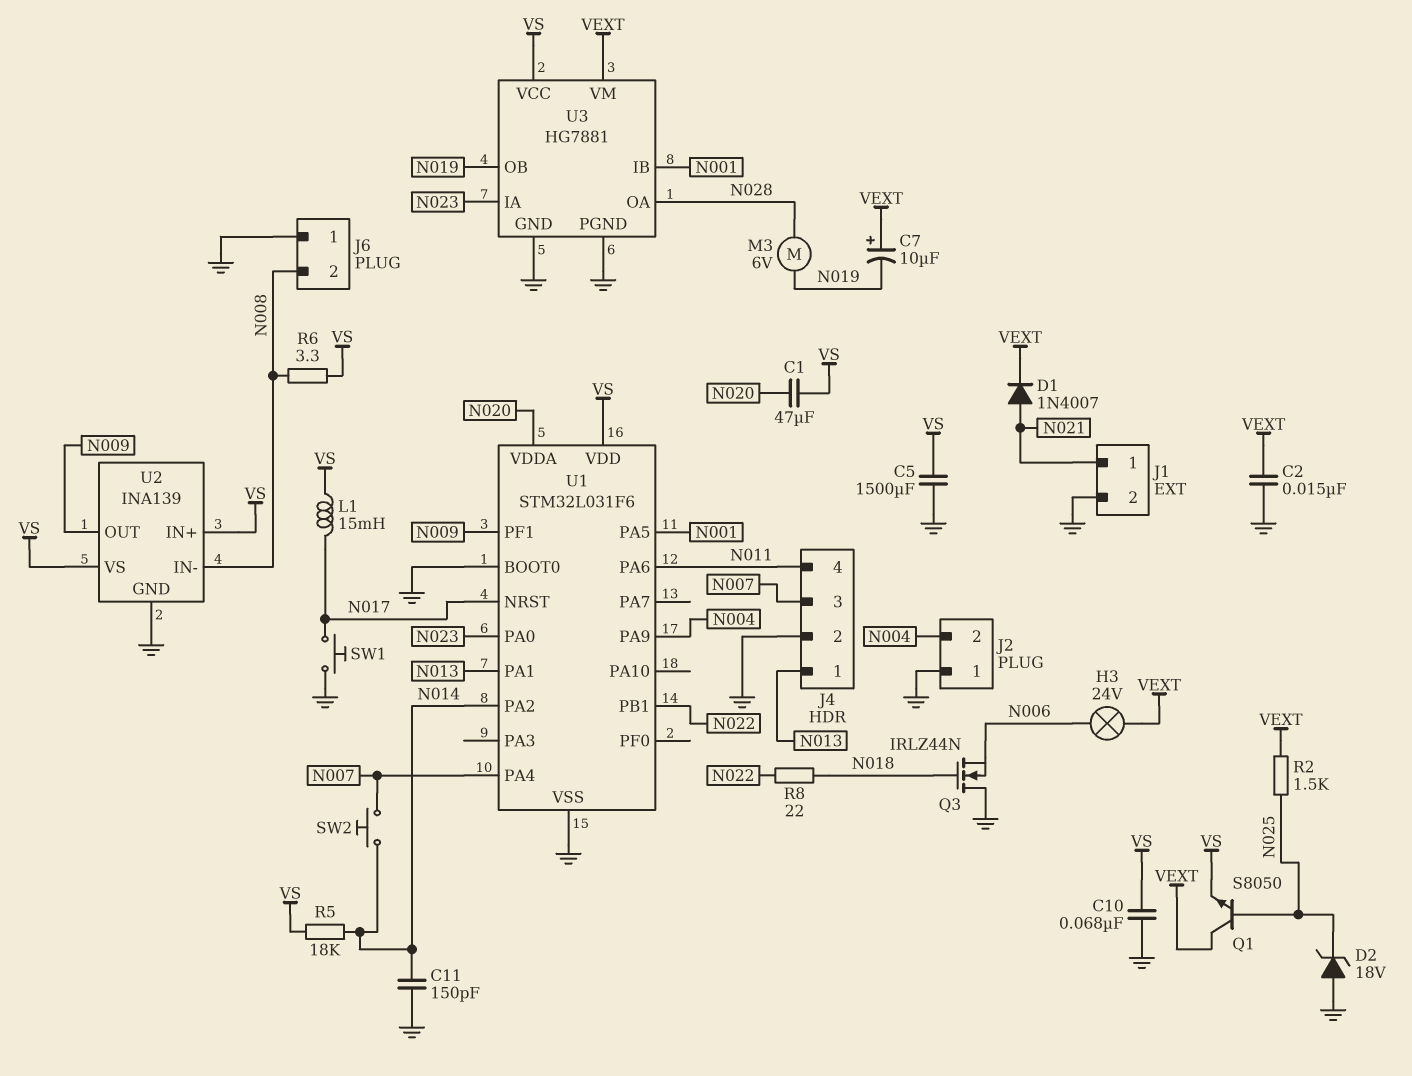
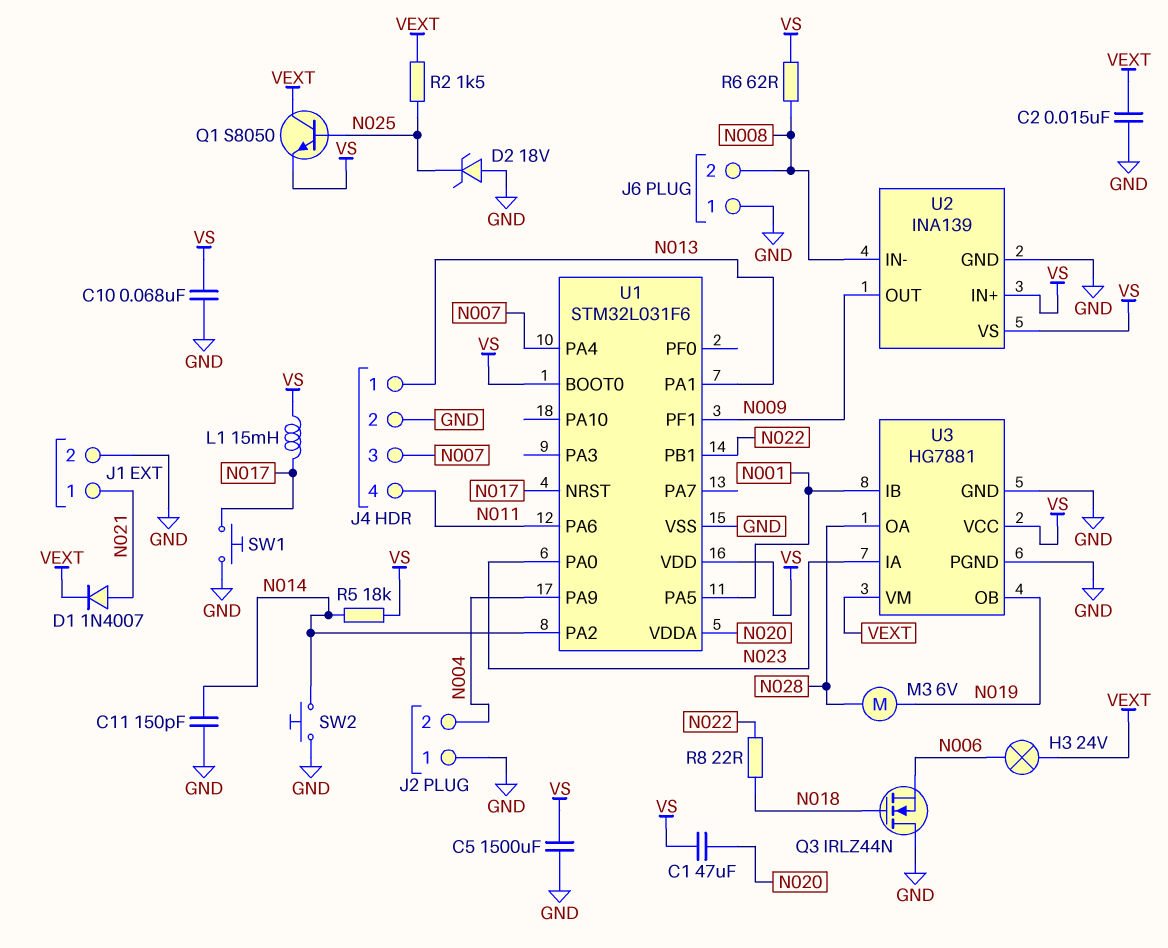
C7: 10uF (plus VEXT, minus N019) -> none
R6: 3.3 (N008, VS) -> 62 (N008, VS)
SW2: button (N007, N014) -> button (GND, N014)
U1 pin BOOT0: GND -> VS

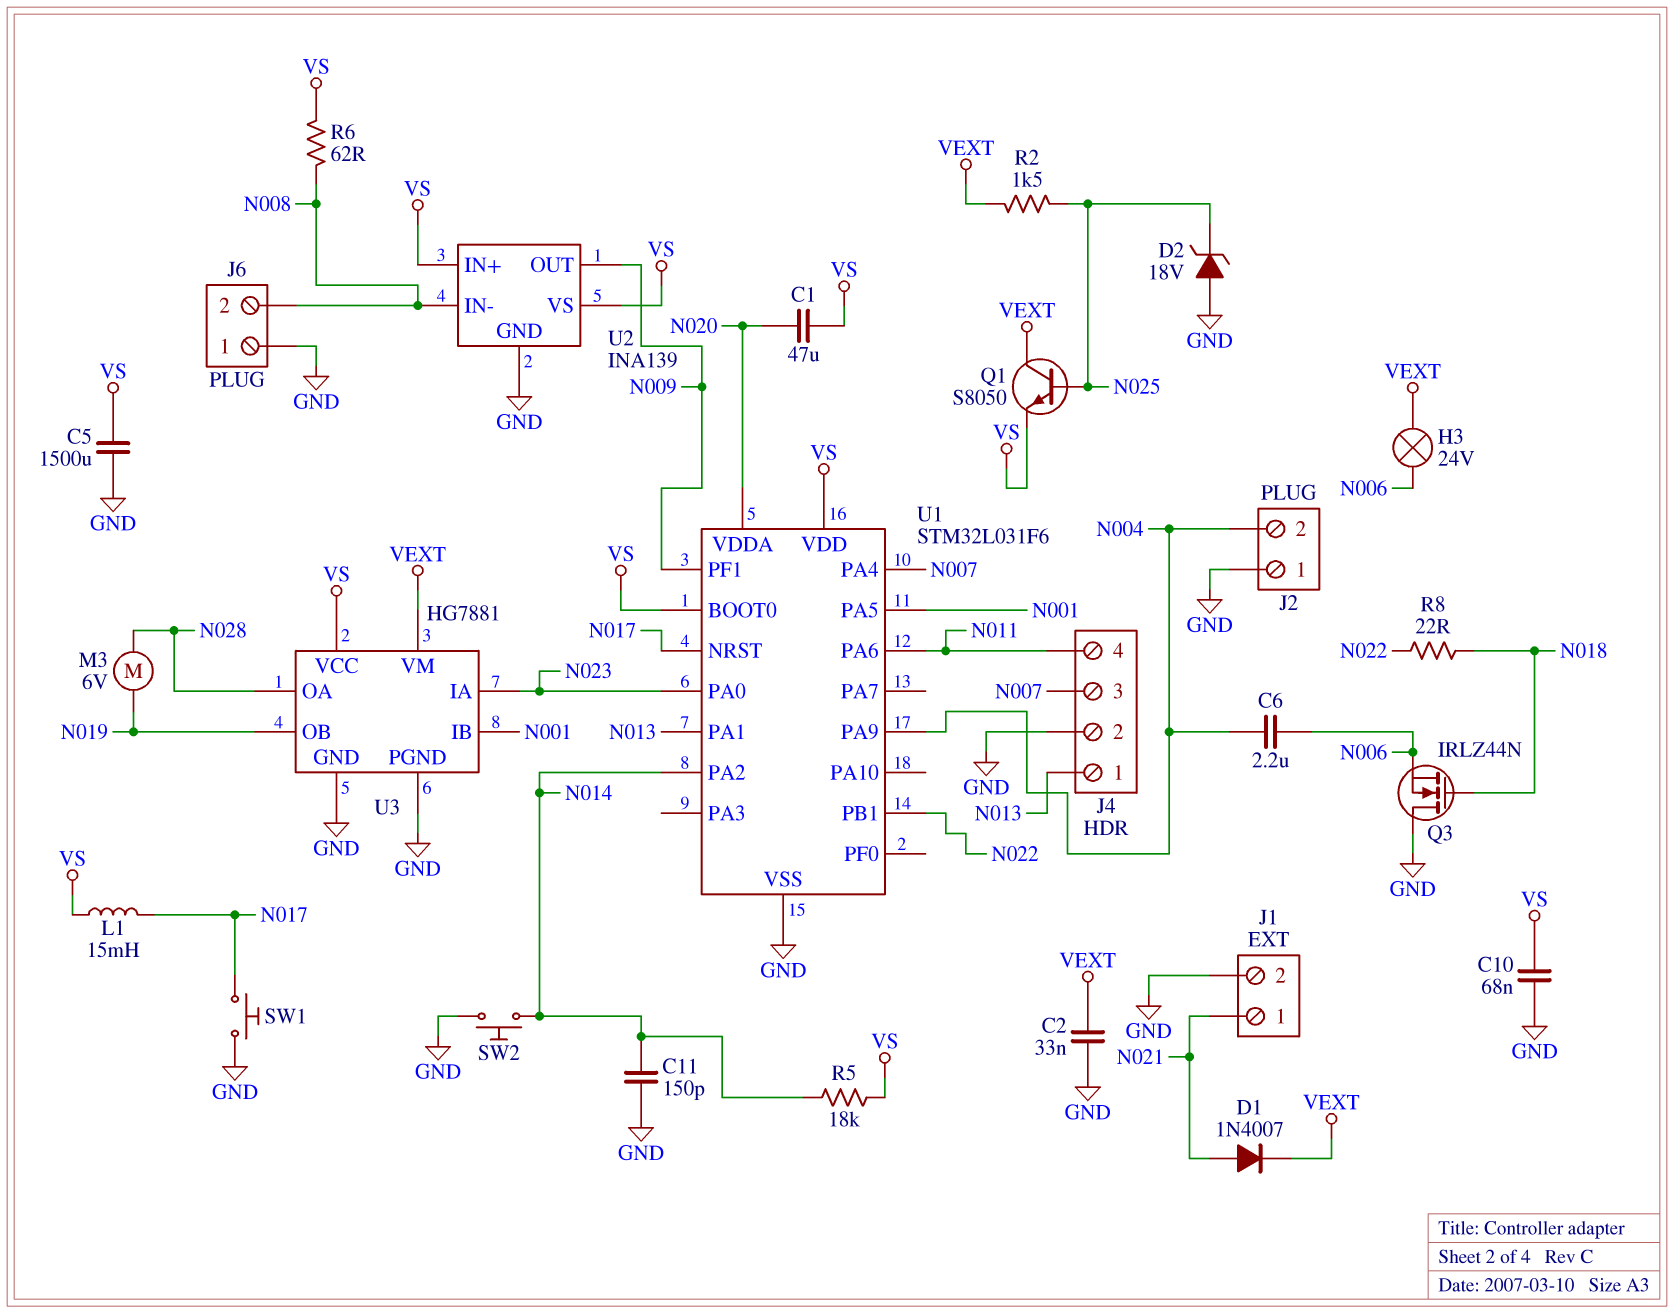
C2: 15nF (GND, VEXT) -> 33nF (GND, VEXT)
C6: none -> 2.2uF (N004, N006)

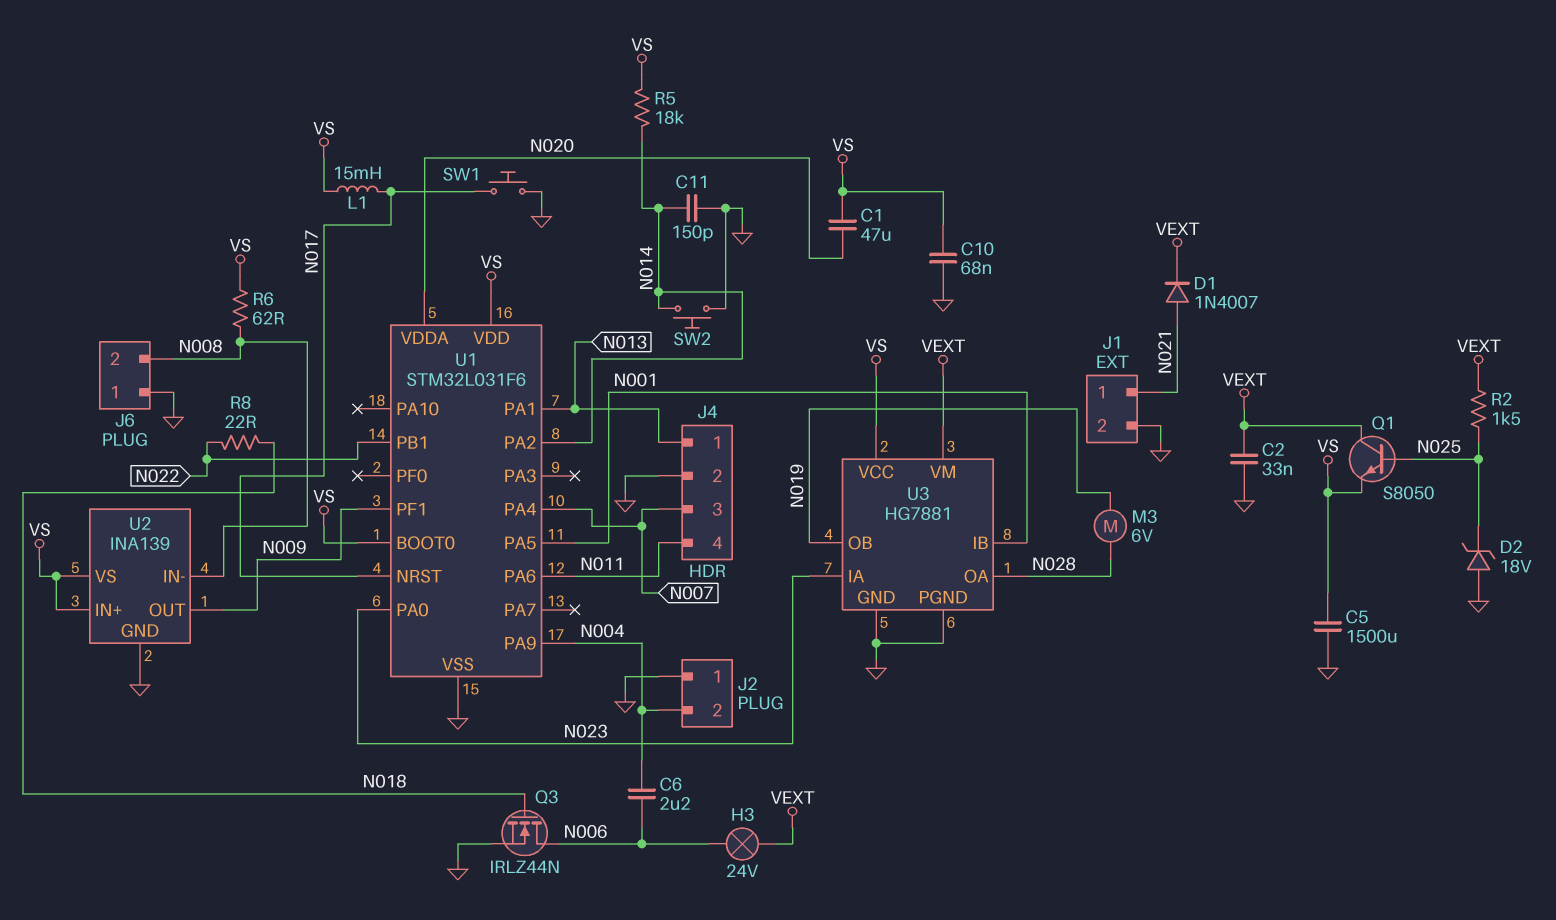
Q3: NMOS IRLZ44N (G N018, D GND, S N006) -> NMOS IRLZ44N (G N018, D N006, S GND)

